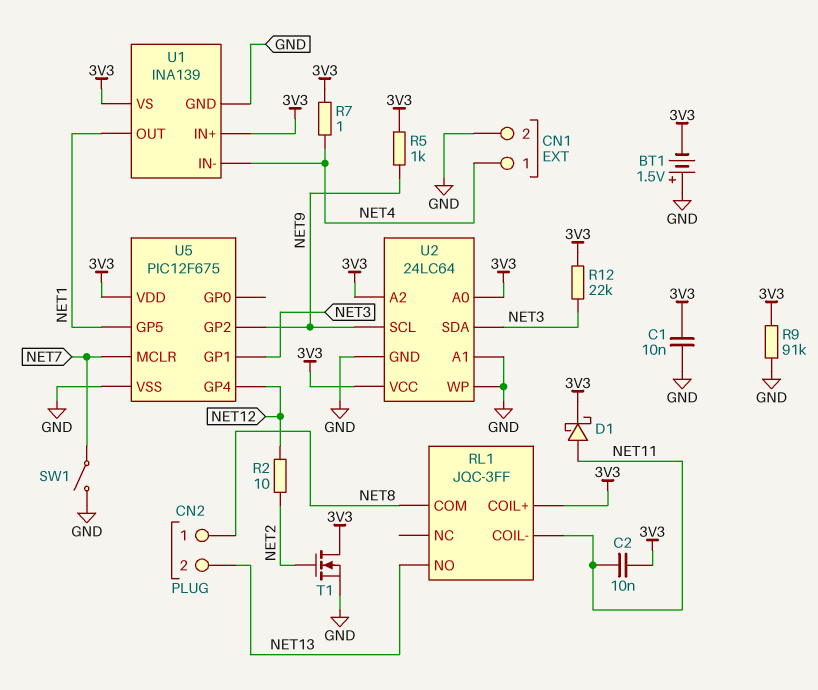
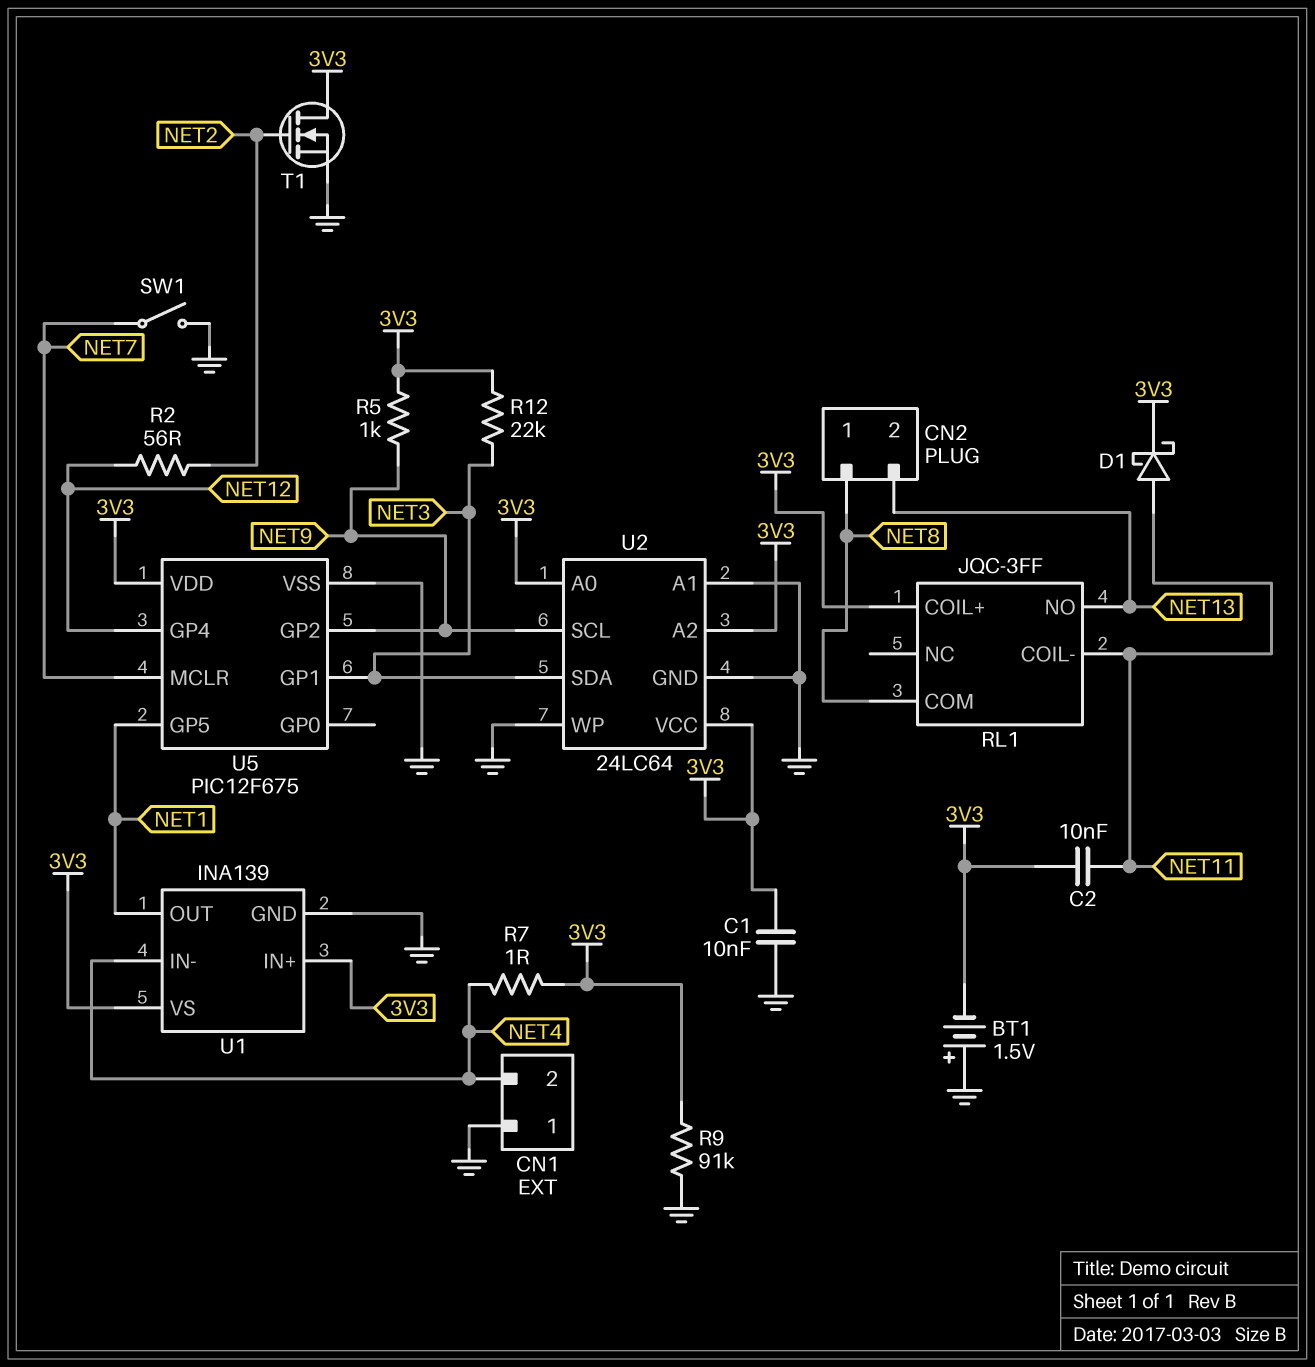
CN1 pin 1: NET4 -> GND
CN1 pin 2: GND -> NET4
R2: 10 (NET2, NET12) -> 56 (NET2, NET12)

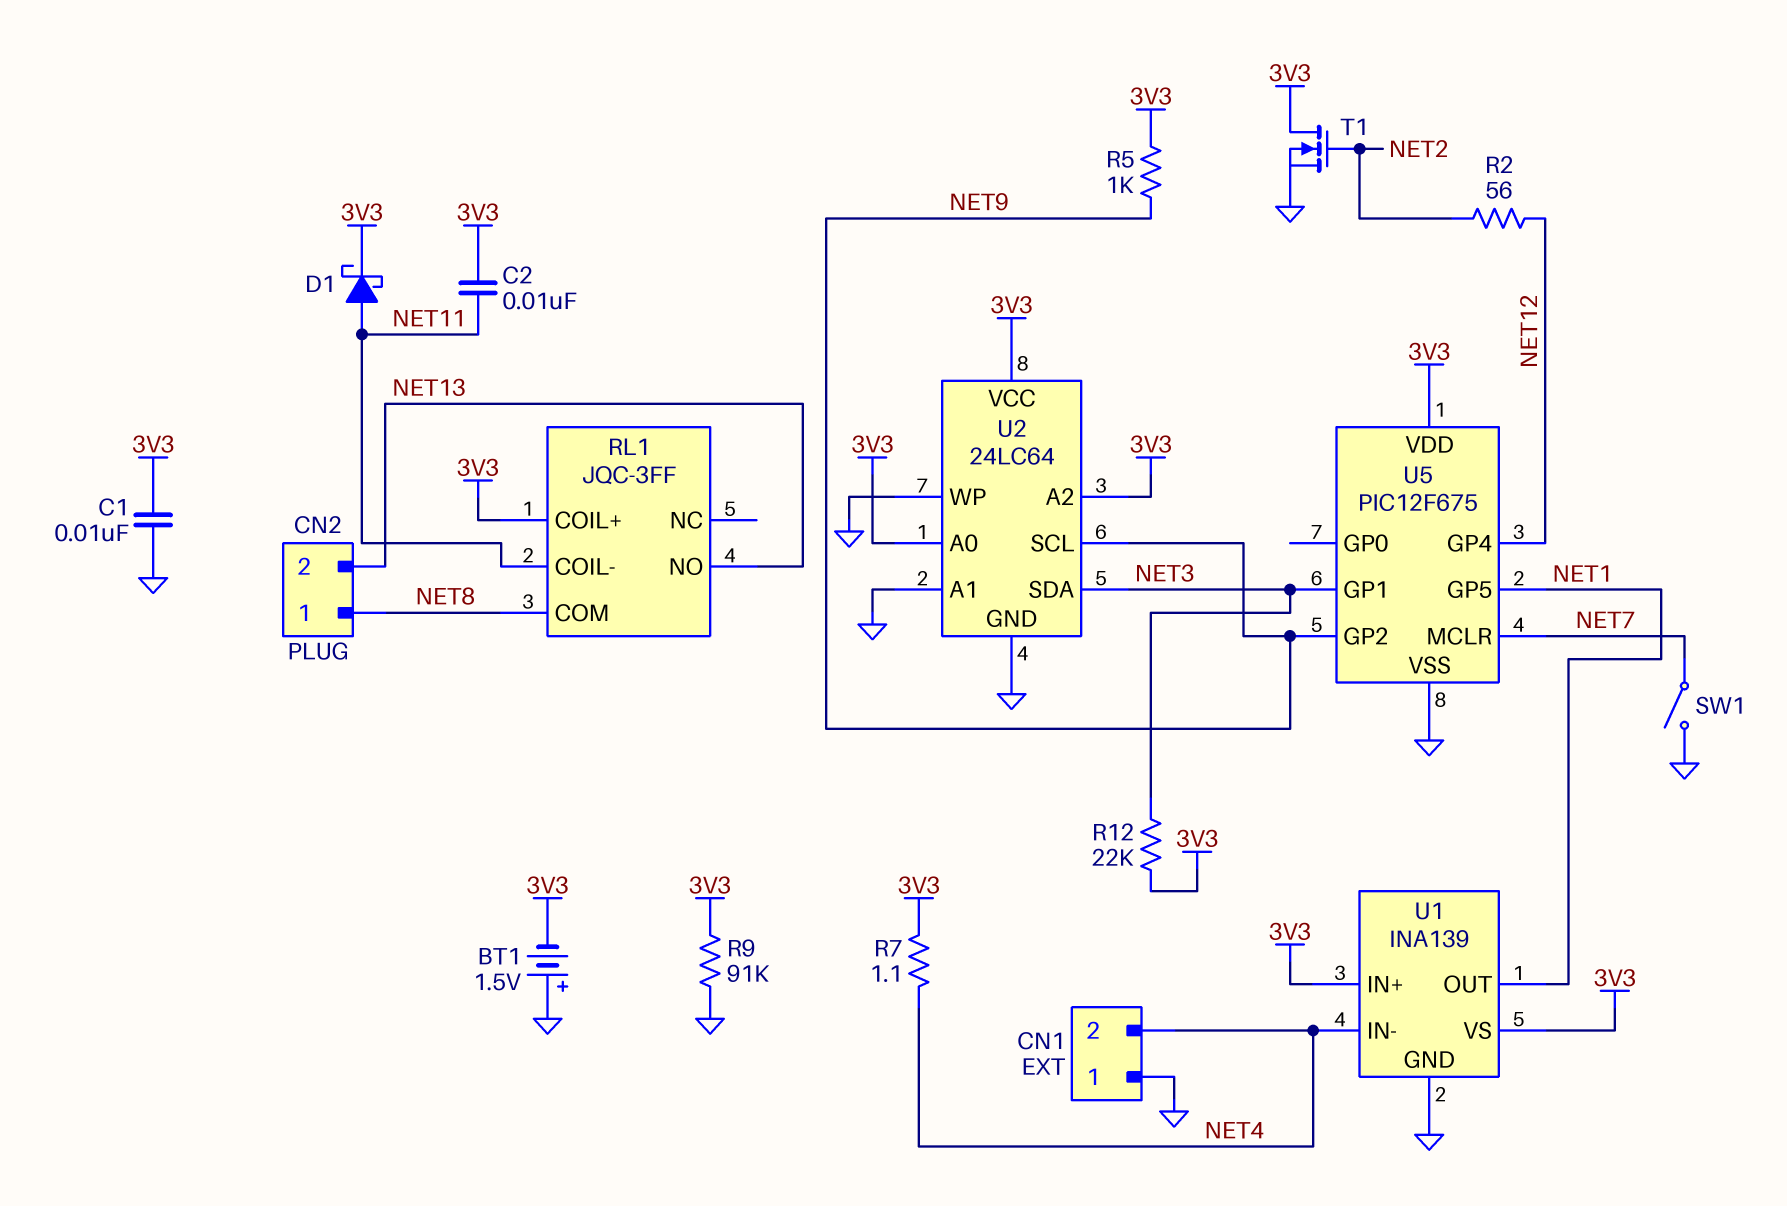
R7: 1 (3V3, NET4) -> 1.1 (3V3, NET4)

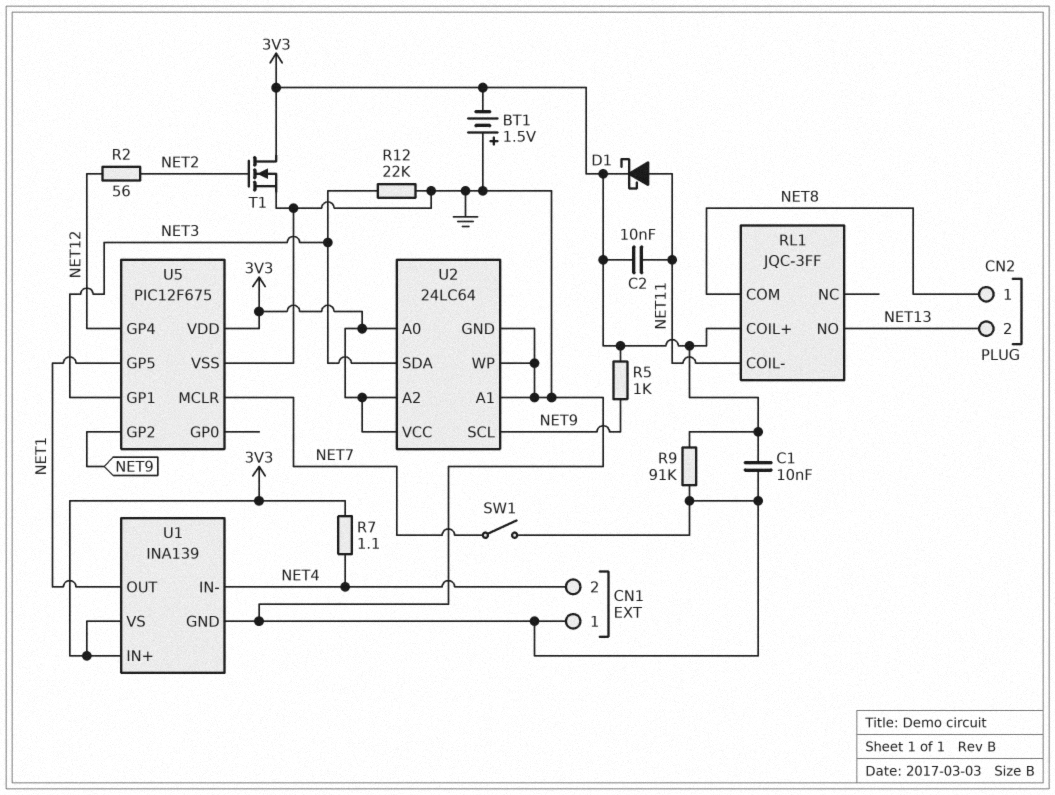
R12: 22k (3V3, NET3) -> 22k (GND, NET3)

